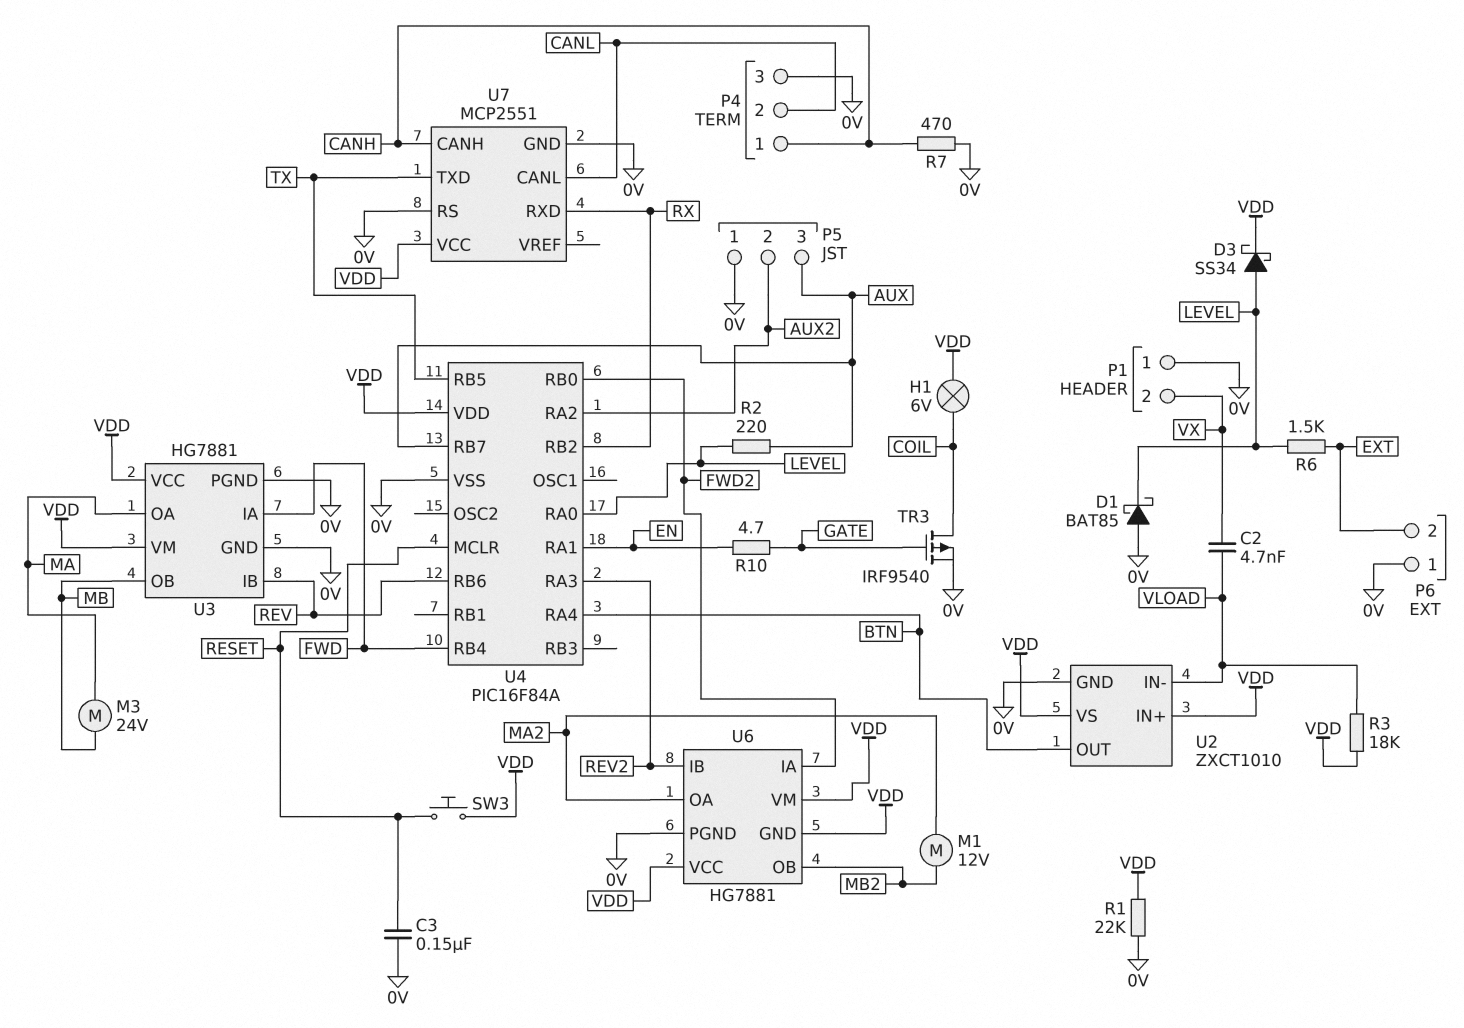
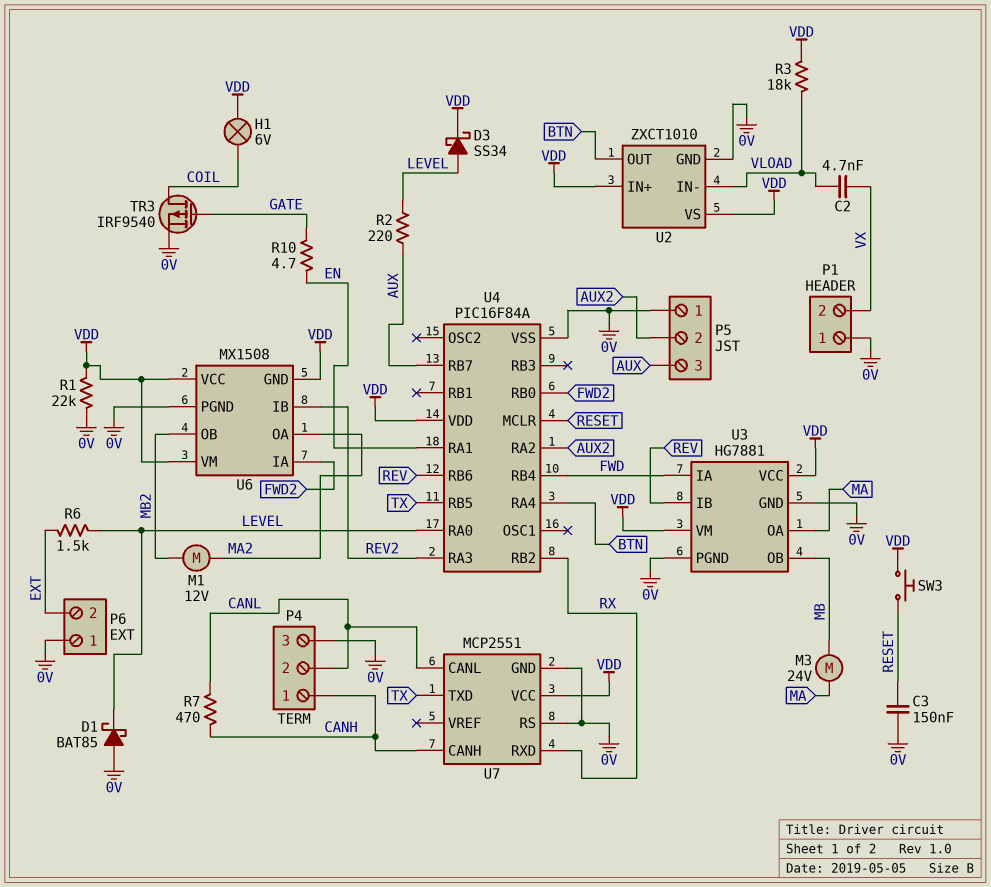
R7: 470 (0V, CANH) -> 470 (CANH, CANL)
U6: HG7881 -> MX1508

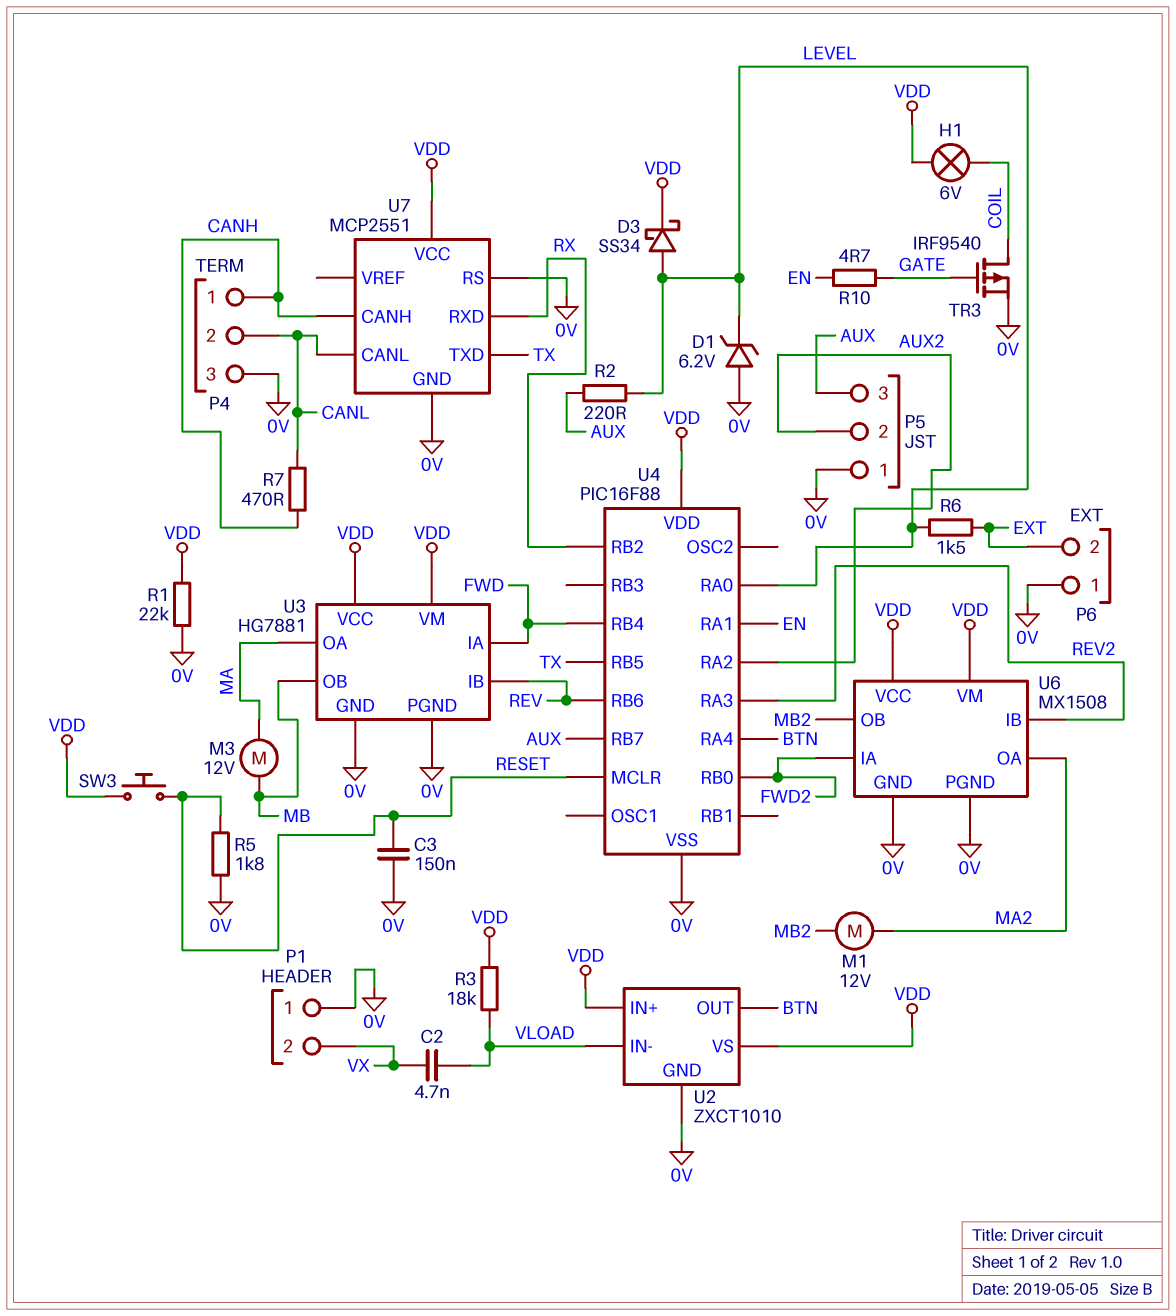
D1: schottky BAT85 (A 0V, K LEVEL) -> zener 6.2V (A 0V, K LEVEL)
M3: motor 24V (MA, MB) -> motor 12V (MA, MB)
R5: none -> 1.8k (0V, RESET)
U4: PIC16F84A -> PIC16F88
U6 pin GND: VDD -> 0V

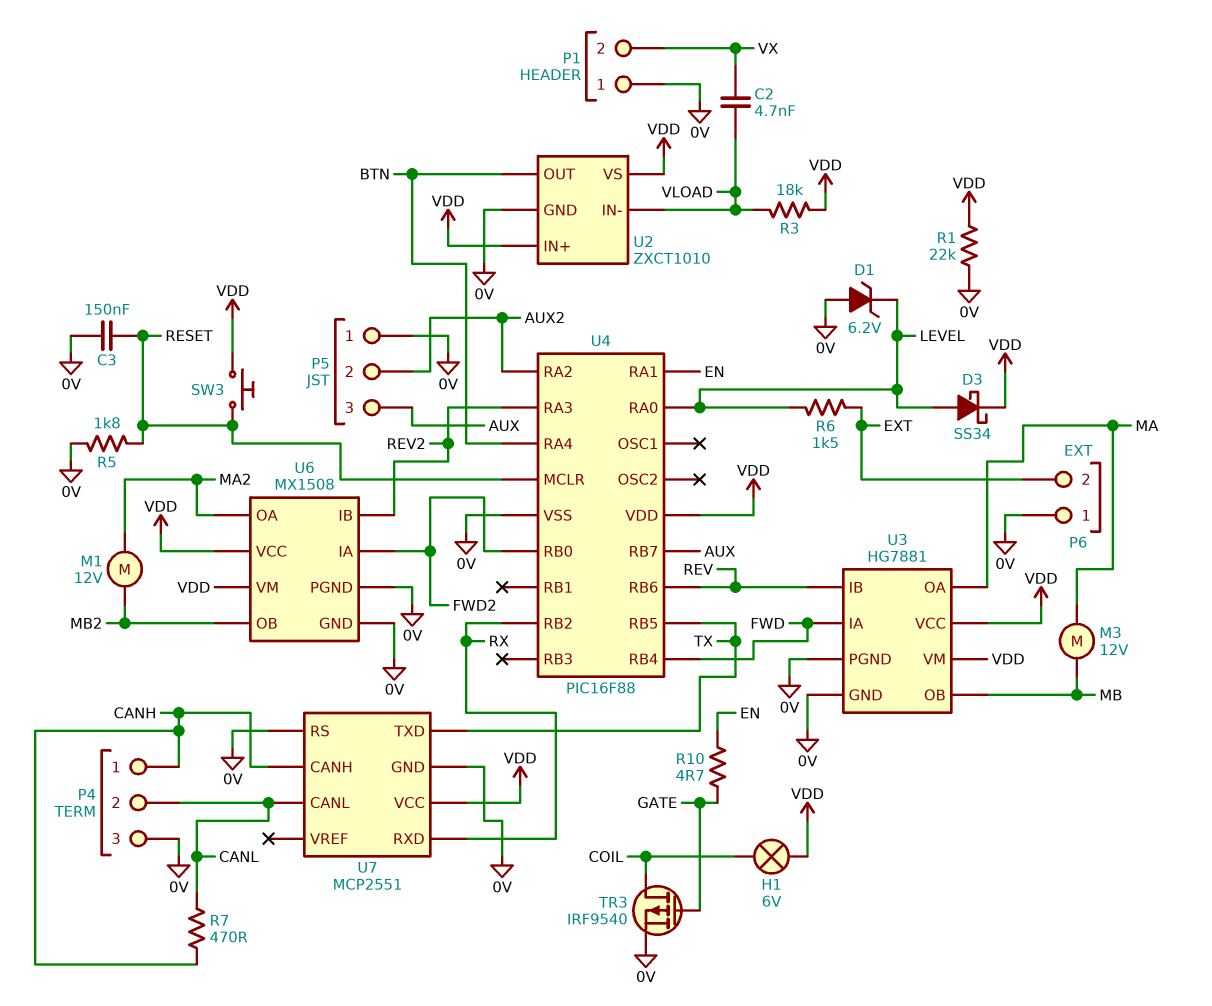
R2: 220 (AUX, LEVEL) -> none

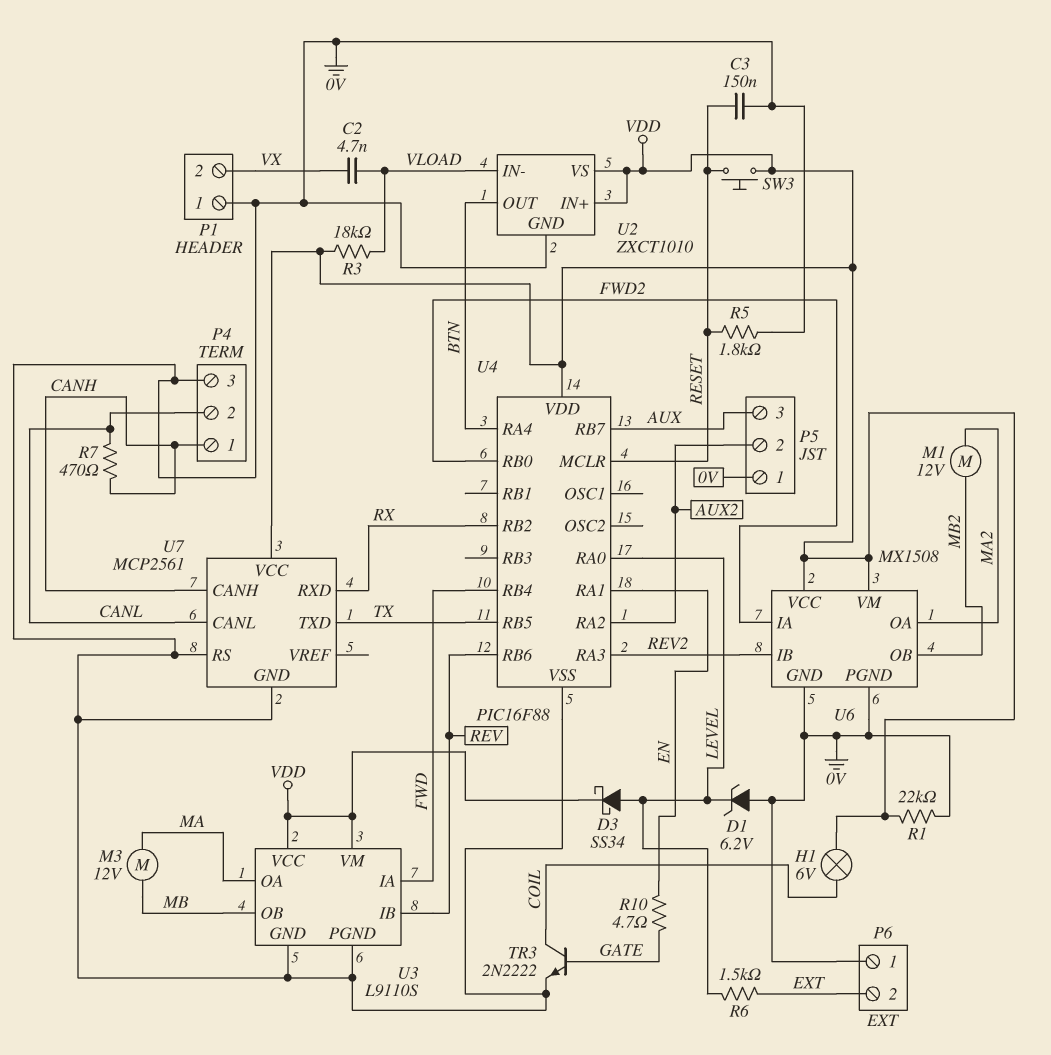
TR3: PMOS IRF9540 (G GATE, D COIL, S 0V) -> NPN 2N2222 (B GATE, C COIL, E 0V)
U3: HG7881 -> L9110S
U7: MCP2551 -> MCP2561

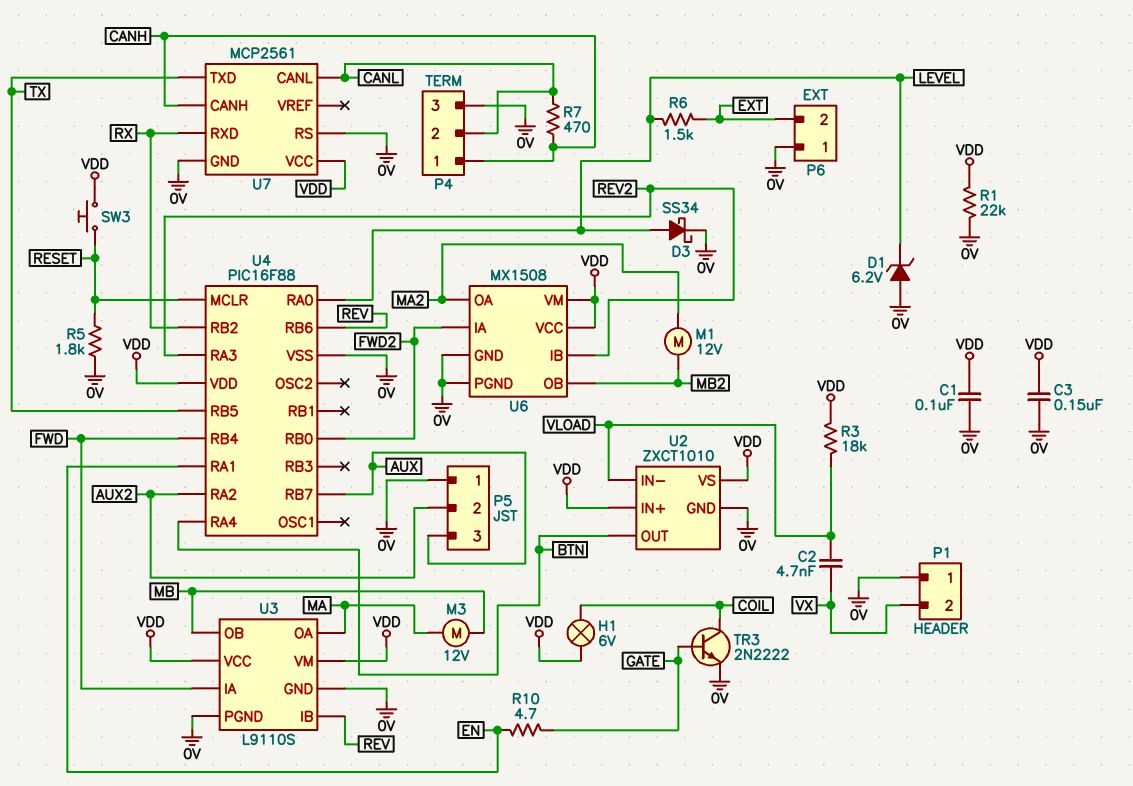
C1: none -> 100nF (0V, VDD)
C3: 150nF (0V, RESET) -> 150nF (0V, VDD)
D3: schottky SS34 (A LEVEL, K VDD) -> schottky SS34 (A LEVEL, K 0V)

